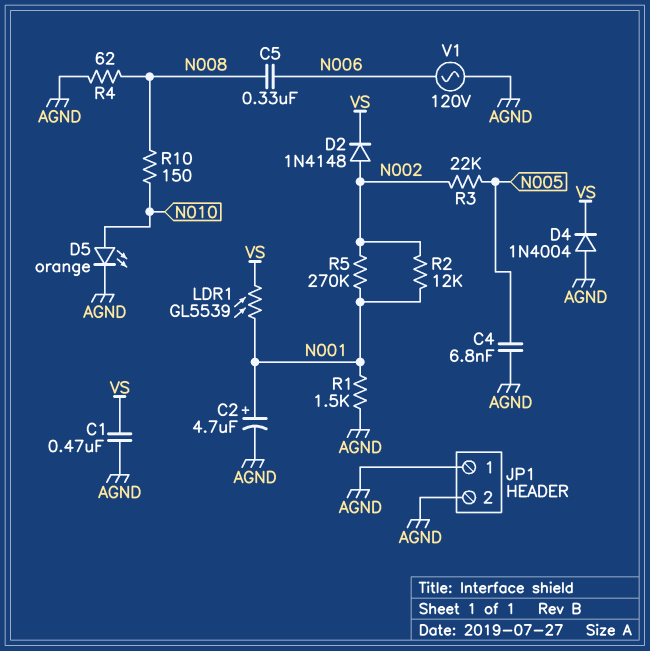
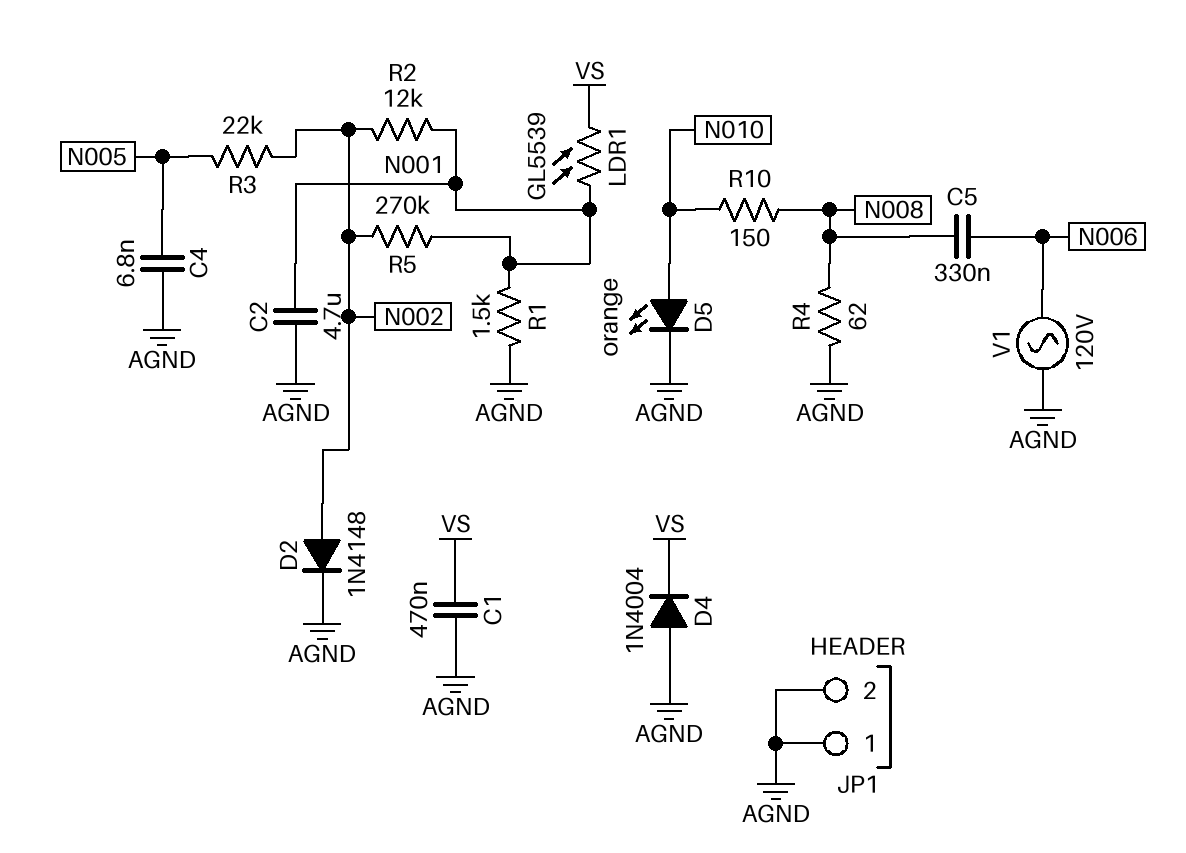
C2: 4.7uF (plus N001, minus AGND) -> 4.7uF (AGND, N001)
D2: diode 1N4148 (A N002, K VS) -> diode 1N4148 (A N002, K AGND)

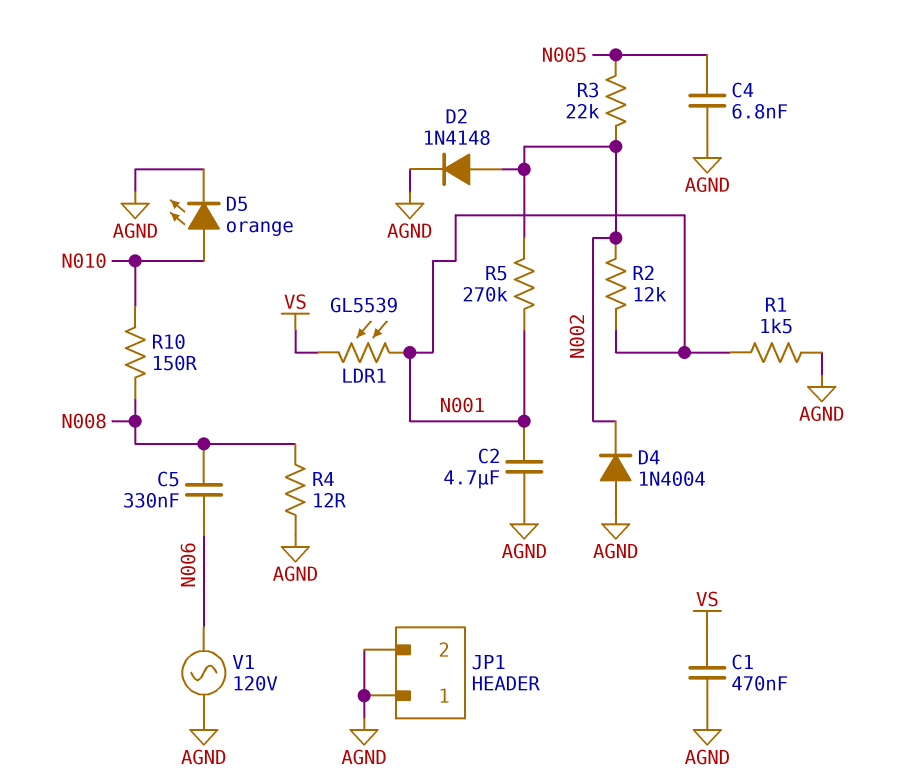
D4: diode 1N4004 (A AGND, K VS) -> diode 1N4004 (A AGND, K N002)
R4: 62 (AGND, N008) -> 12 (AGND, N008)

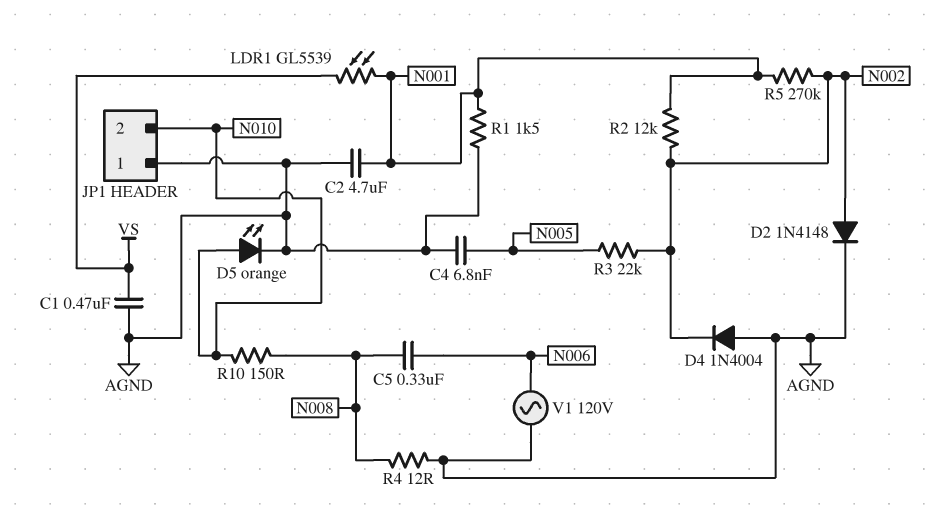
JP1 pin 2: AGND -> N010

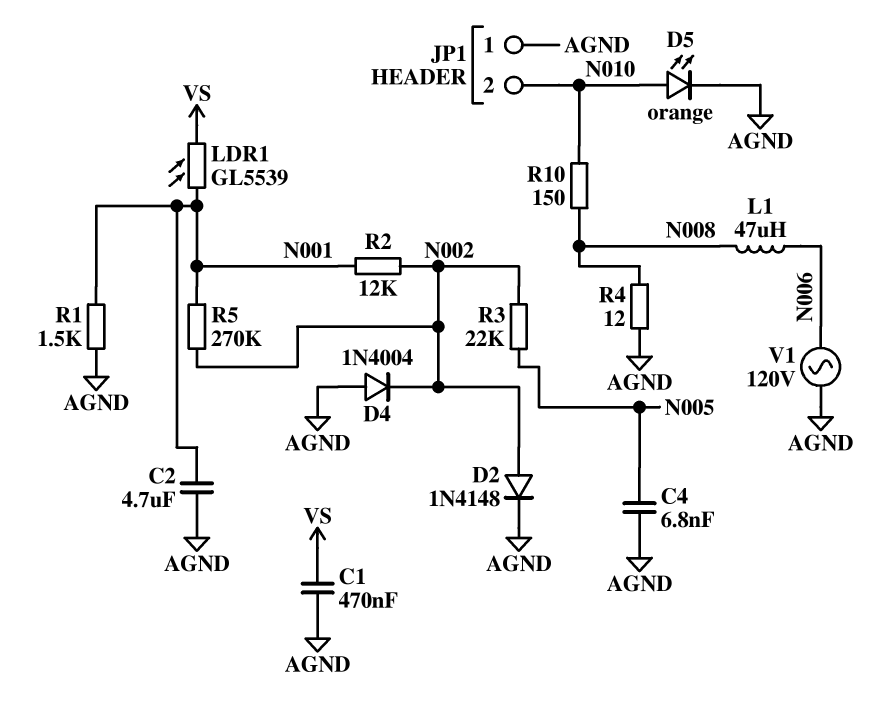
C5: 330nF (N006, N008) -> none
L1: none -> 47uH (N006, N008)

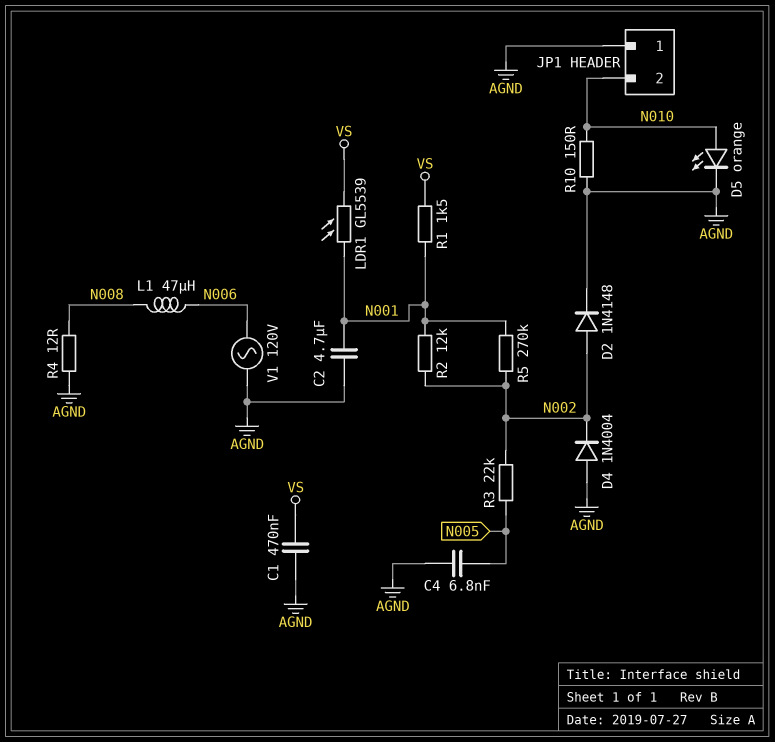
R1: 1.5k (AGND, N001) -> 1.5k (N001, VS)
R10: 150 (N008, N010) -> 150 (AGND, N010)

